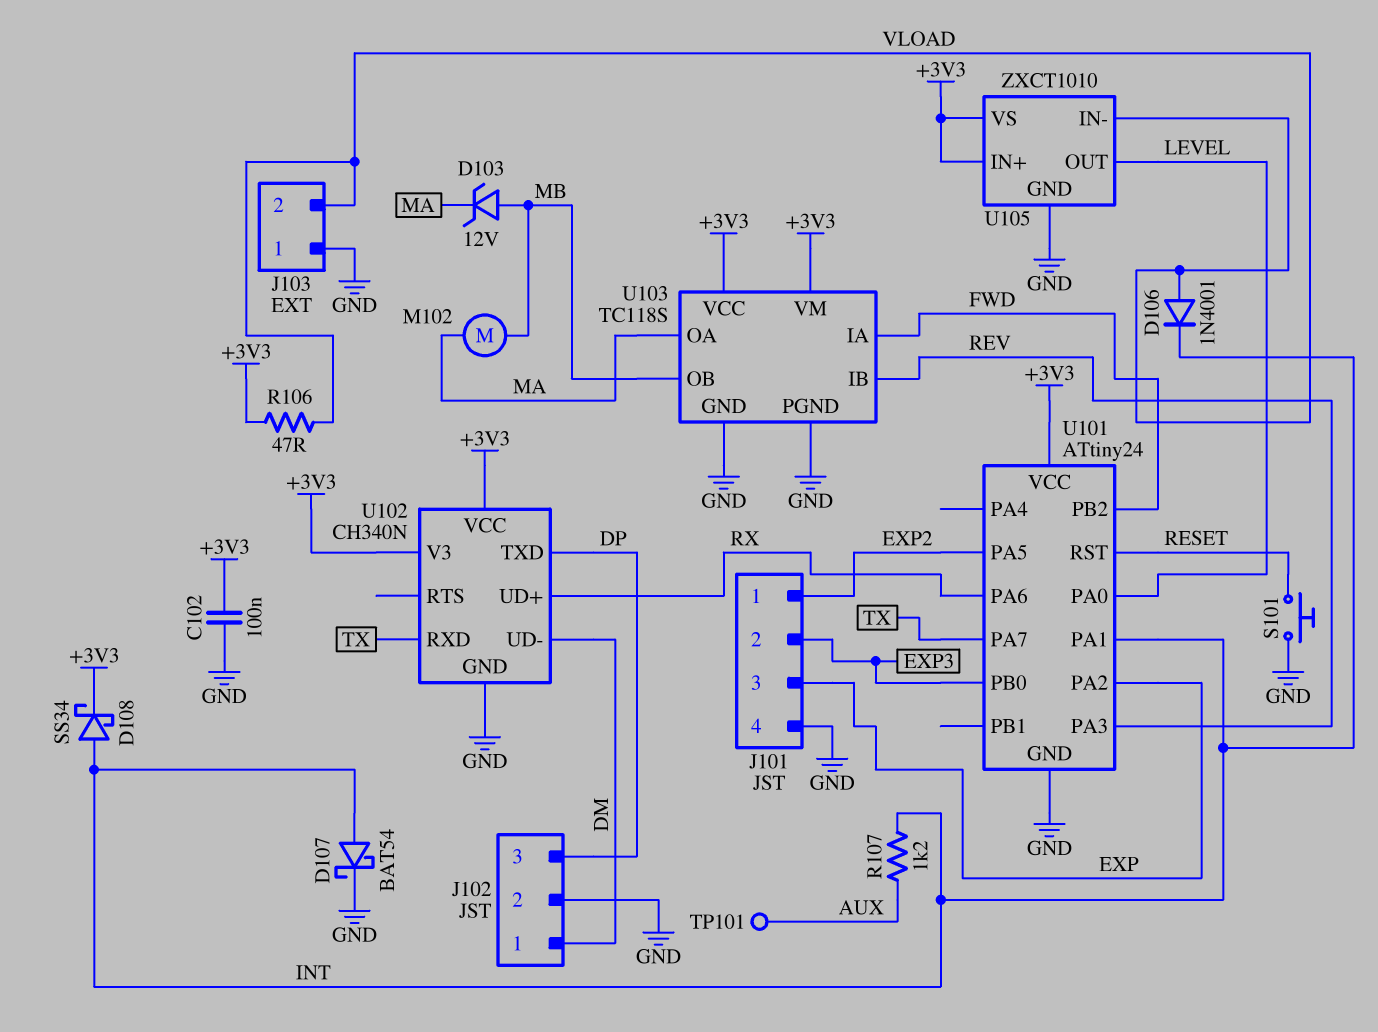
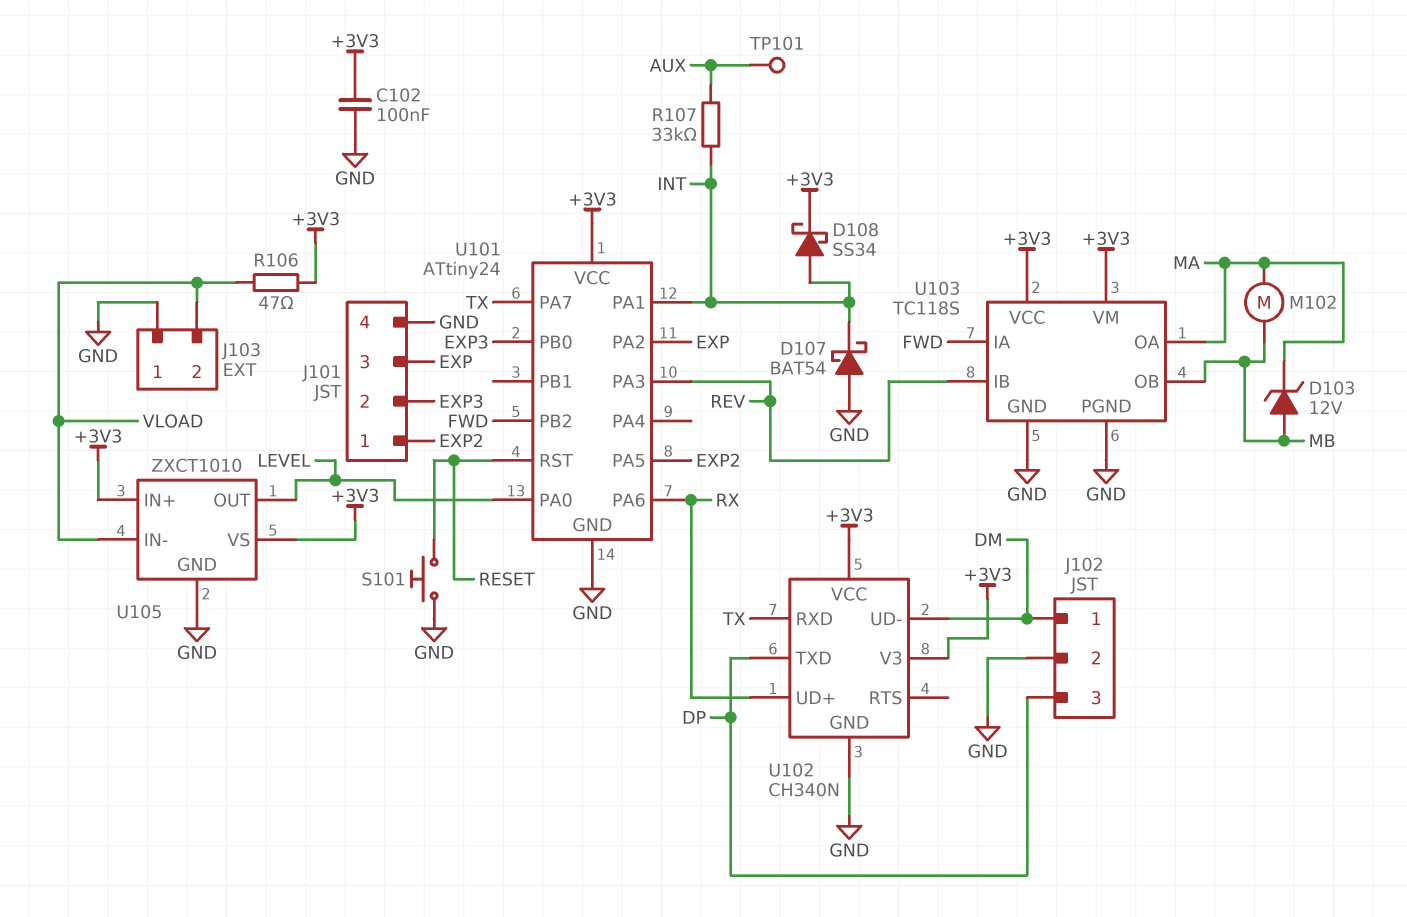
D106: diode 1N4001 (A VLOAD, K INT) -> none
D107: schottky BAT54 (A INT, K GND) -> schottky BAT54 (A GND, K INT)
R107: 1.2k (AUX, INT) -> 33k (AUX, INT)

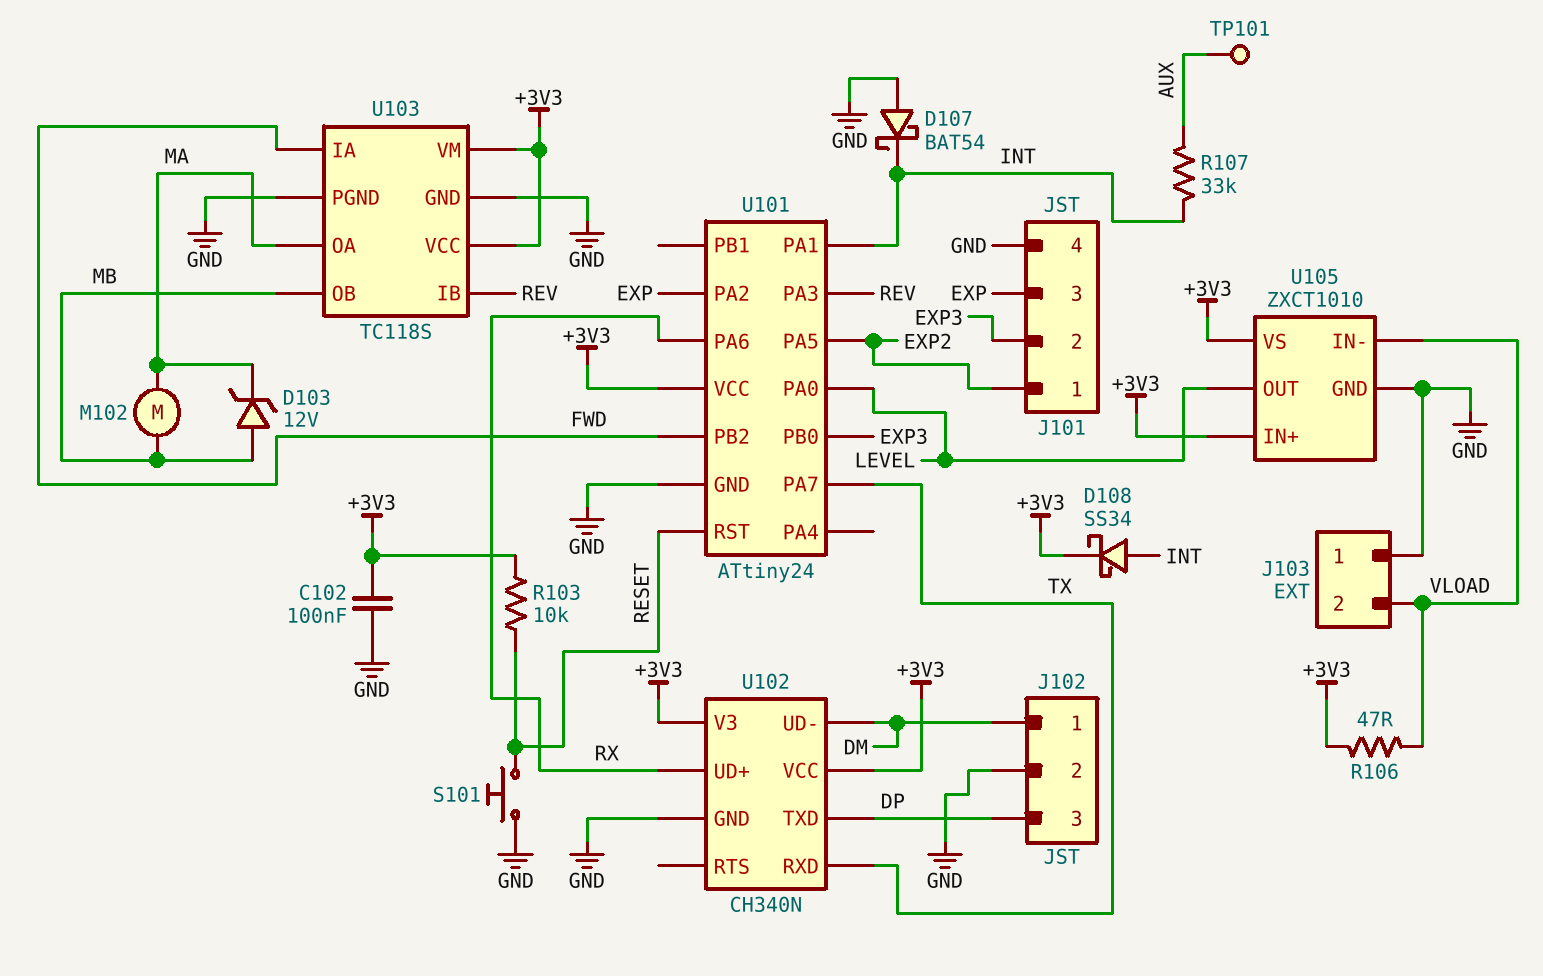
R103: none -> 10k (+3V3, RESET)

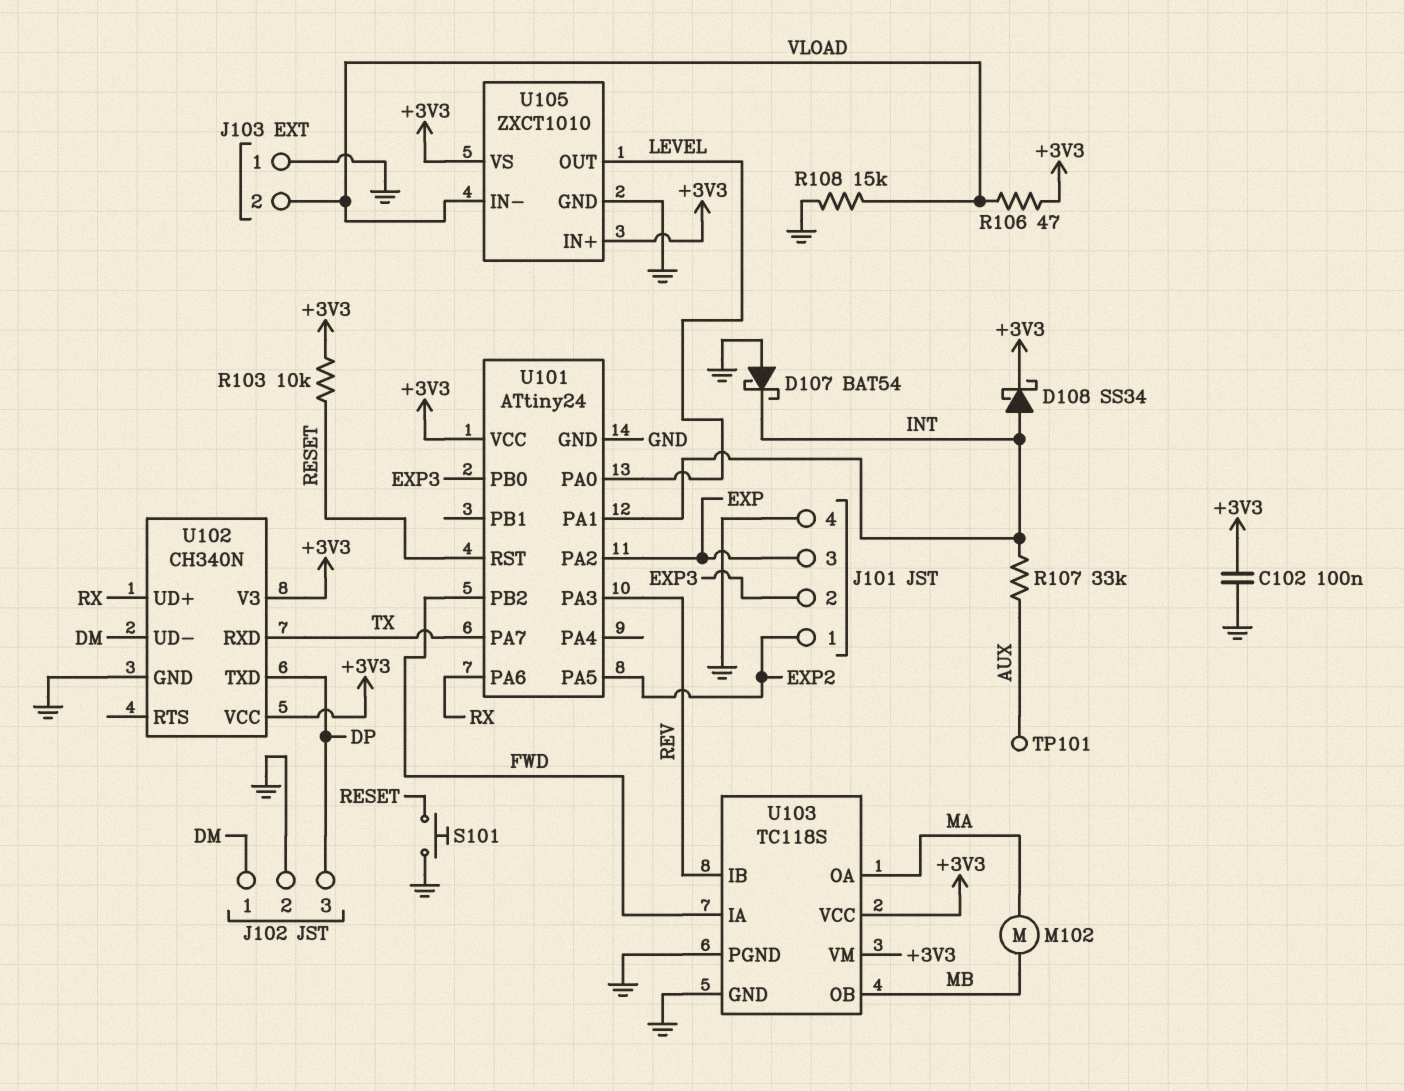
D103: zener 12V (A MB, K MA) -> none
R108: none -> 15k (GND, VLOAD)

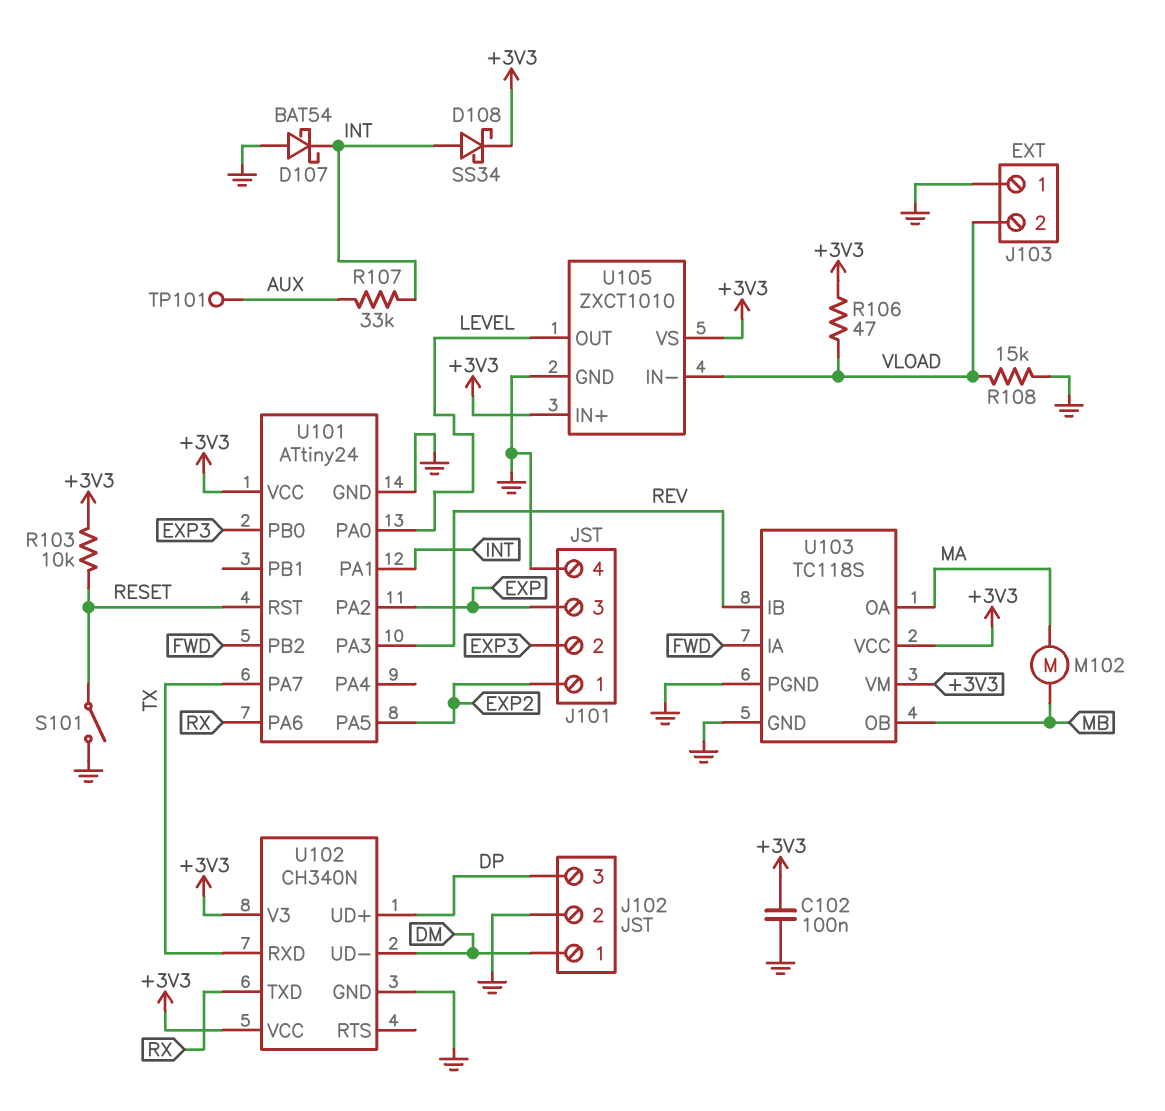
S101: button (GND, RESET) -> switch (GND, RESET)
U102 pin TXD: DP -> RX
U102 pin UD+: RX -> DP

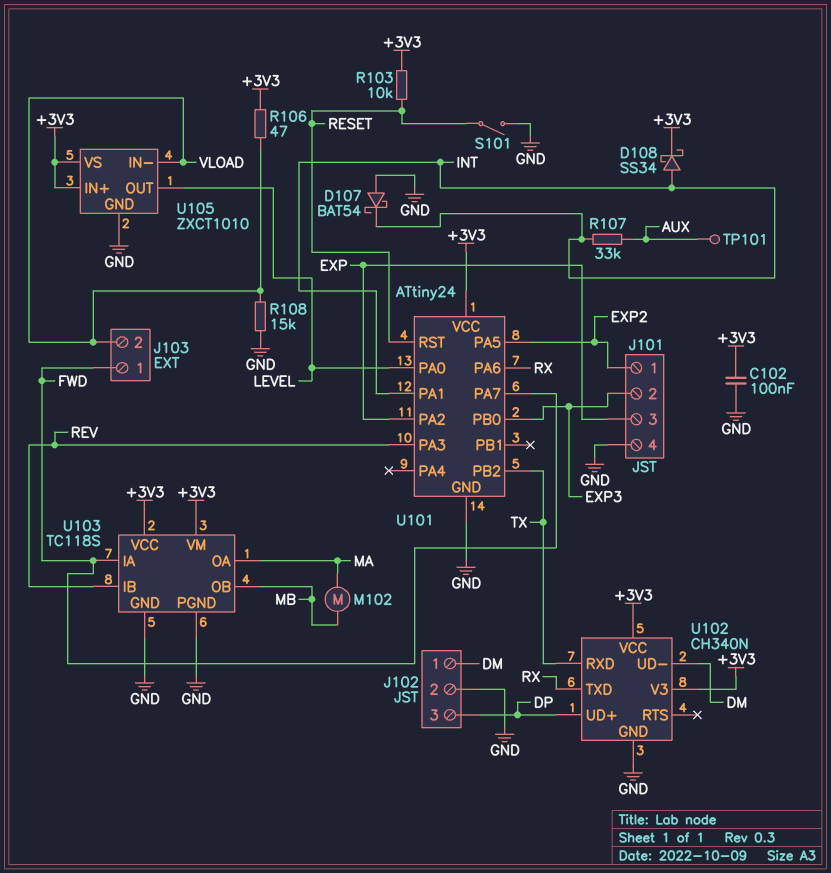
J103 pin 1: GND -> FWD
U101 pin PA7: TX -> FWD
U101 pin PB2: FWD -> TX

